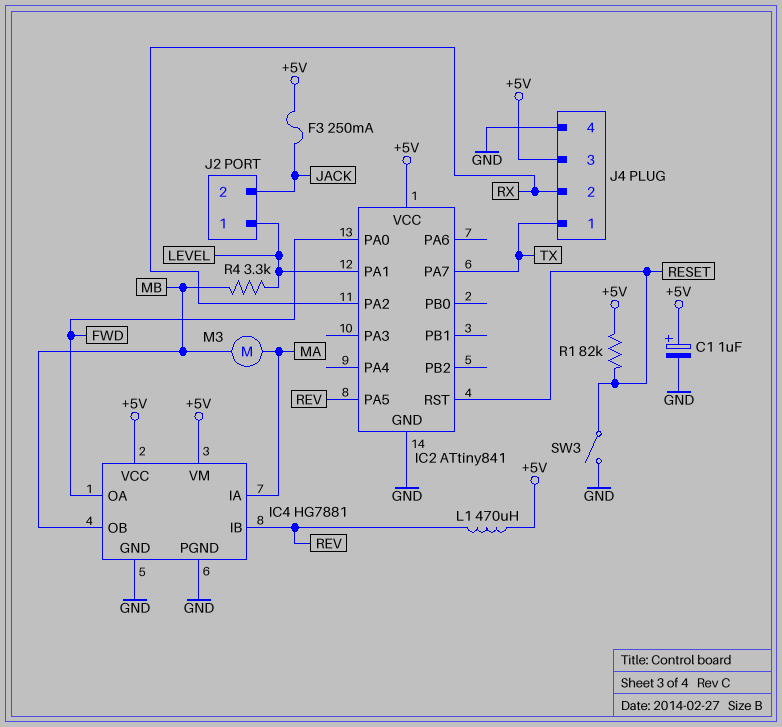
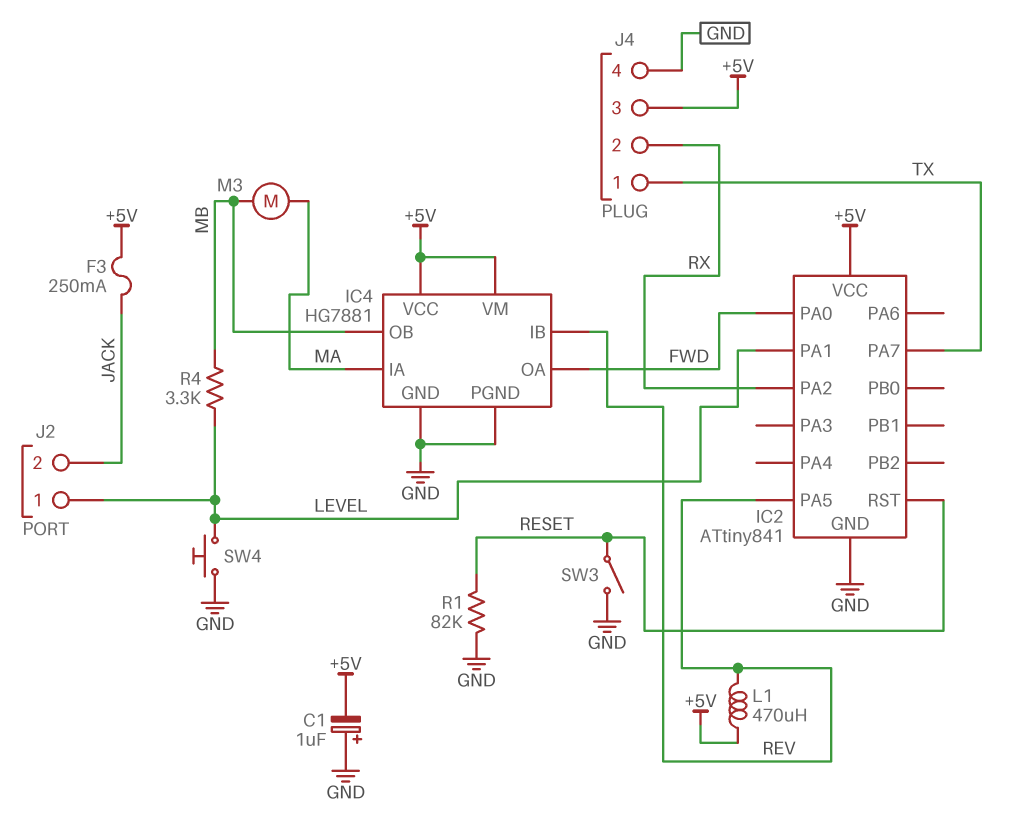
C1: 1uF (plus +5V, minus GND) -> 1uF (plus GND, minus +5V)
R1: 82k (+5V, RESET) -> 82k (GND, RESET)
SW4: none -> button (GND, LEVEL)

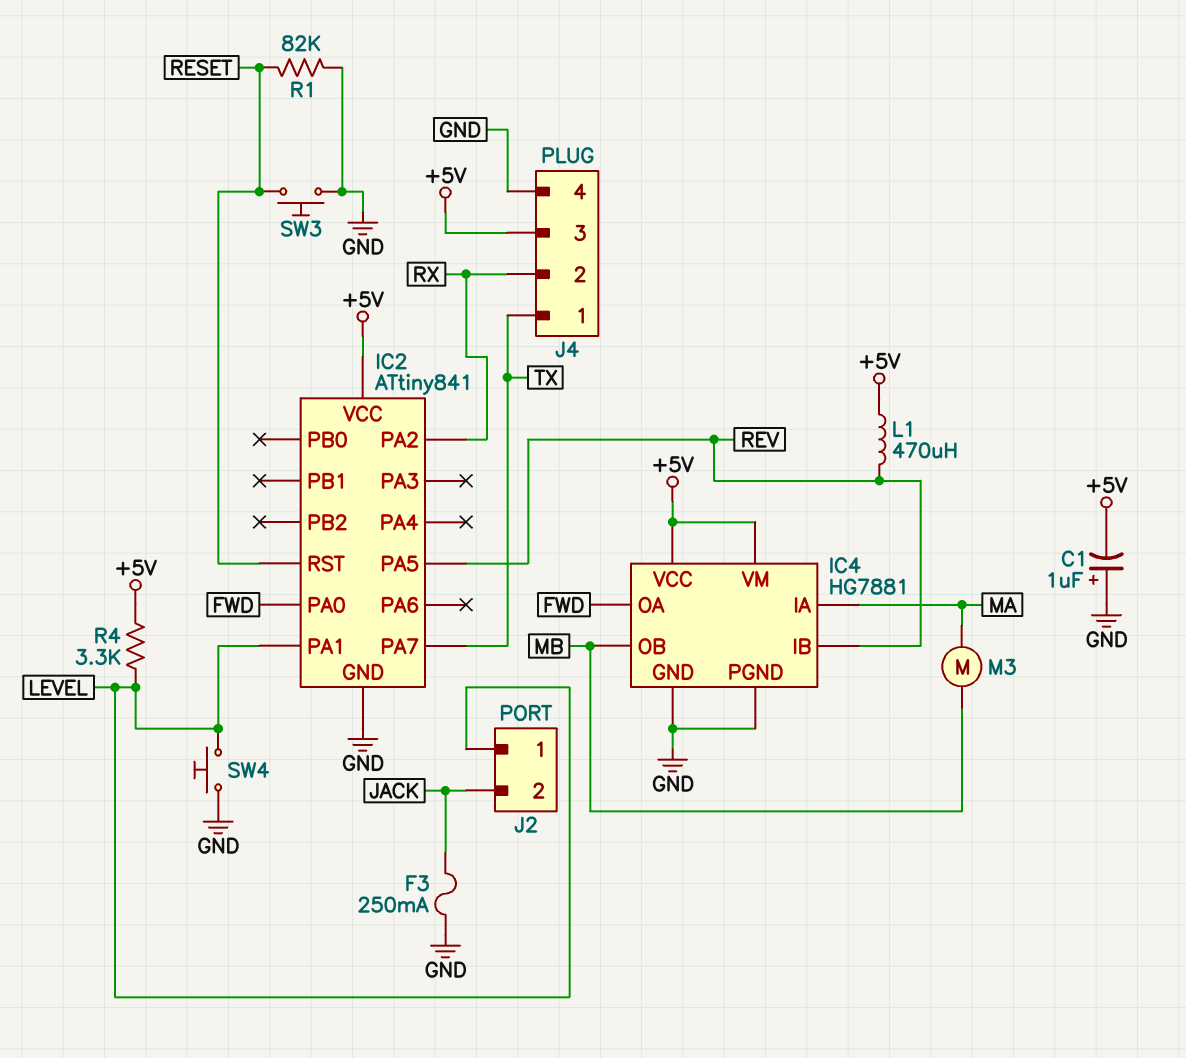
F3: 250mA (+5V, JACK) -> 250mA (GND, JACK)
R4: 3.3k (LEVEL, MB) -> 3.3k (+5V, LEVEL)
SW3: switch (GND, RESET) -> button (GND, RESET)

